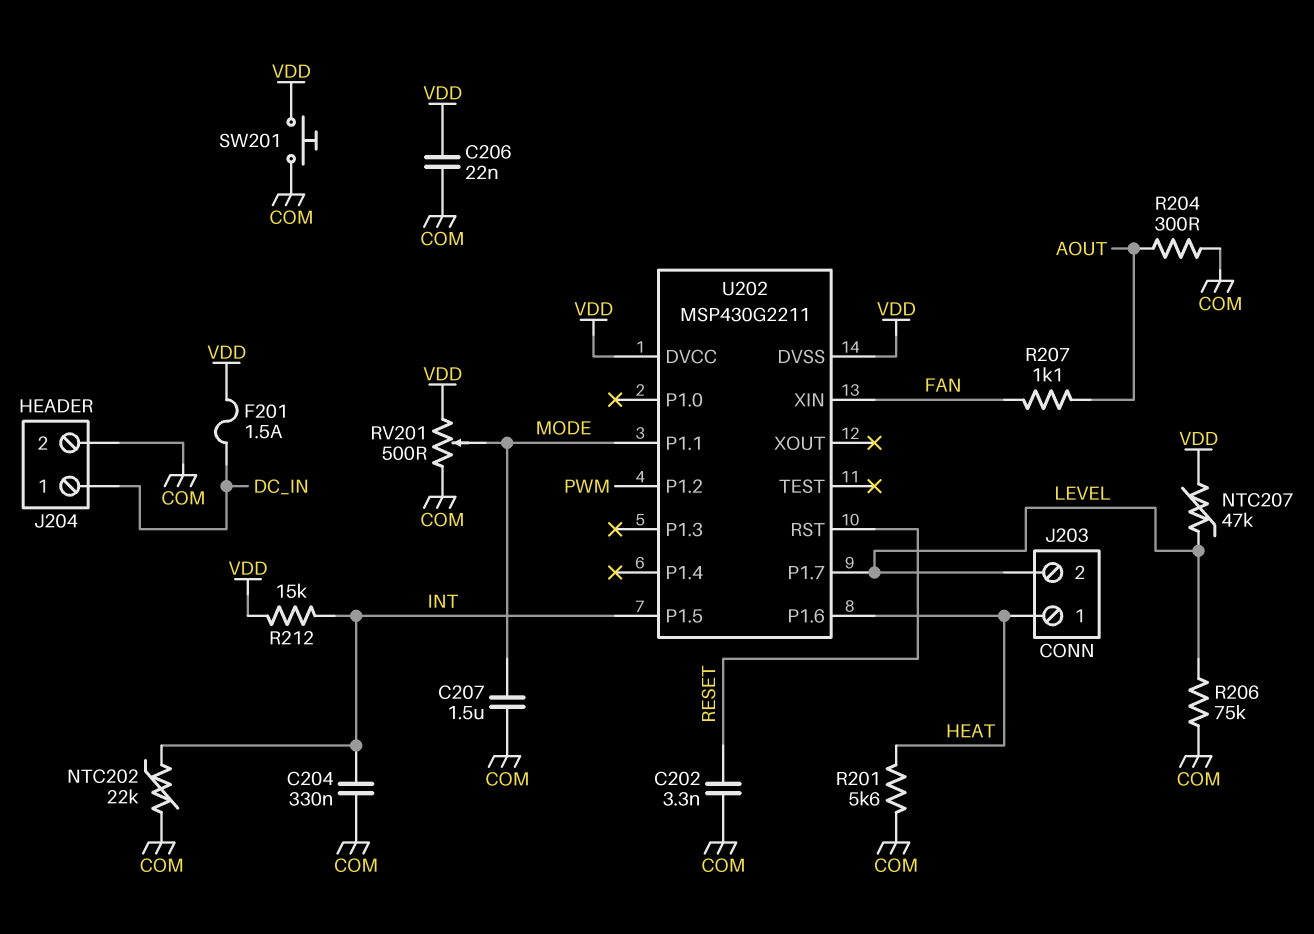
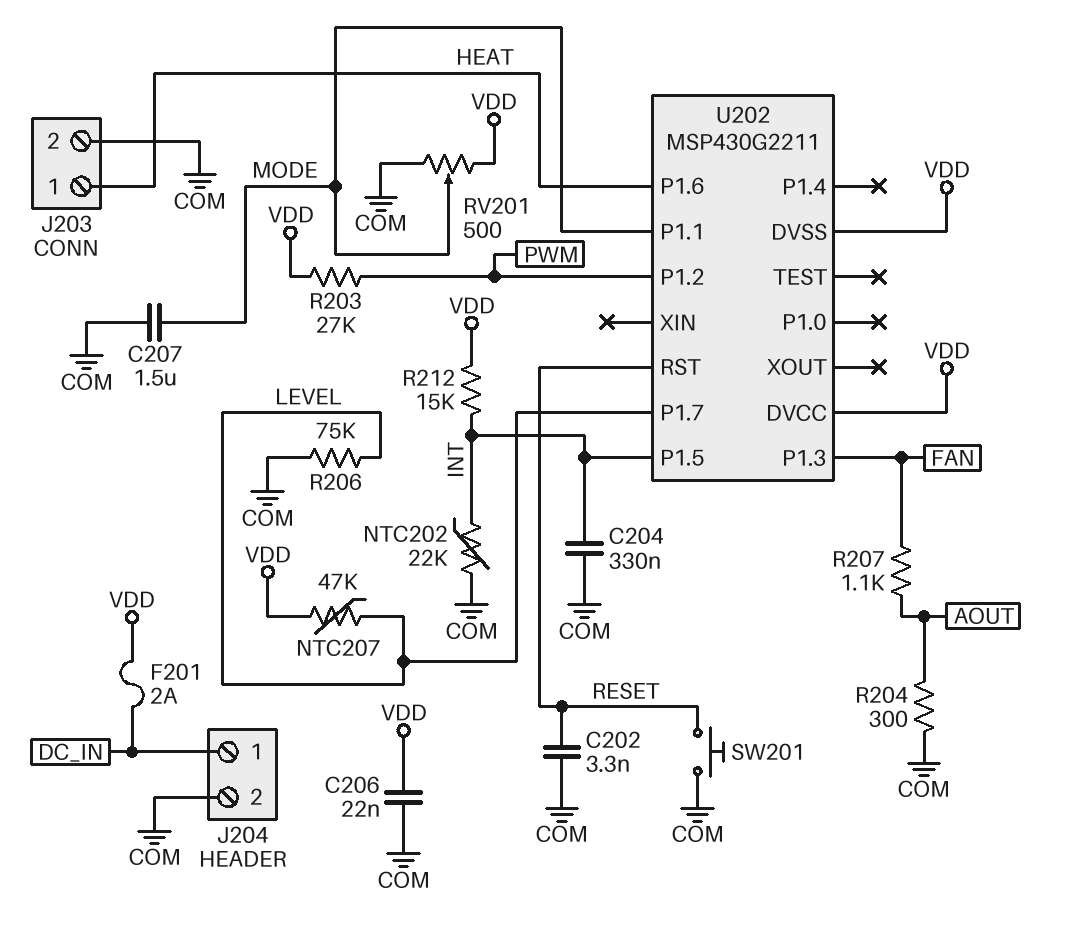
F201: 1.5A (DC_IN, VDD) -> 2A (DC_IN, VDD)
J203 pin 2: LEVEL -> COM
R201: 5.6k (COM, HEAT) -> none
R203: none -> 27k (PWM, VDD)
SW201: button (COM, VDD) -> button (COM, RESET)
U202 pin P1.3: none -> FAN
U202 pin XIN: FAN -> none

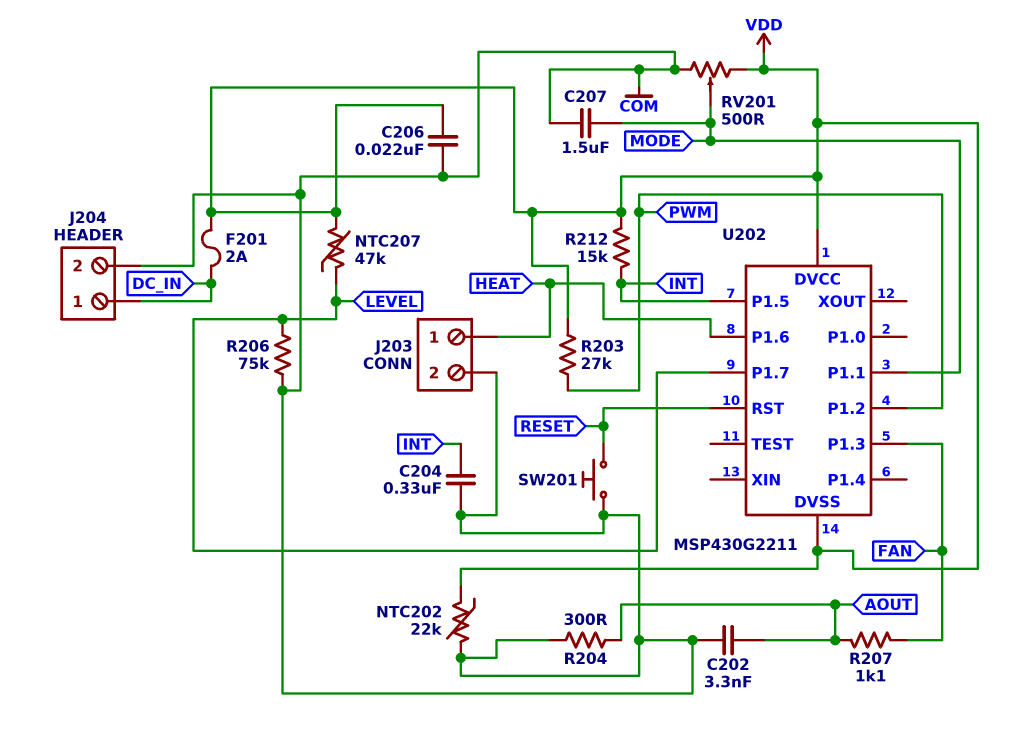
C202: 3.3nF (COM, RESET) -> 3.3nF (AOUT, COM)
NTC202: 22k (COM, INT) -> 22k (COM, VDD)

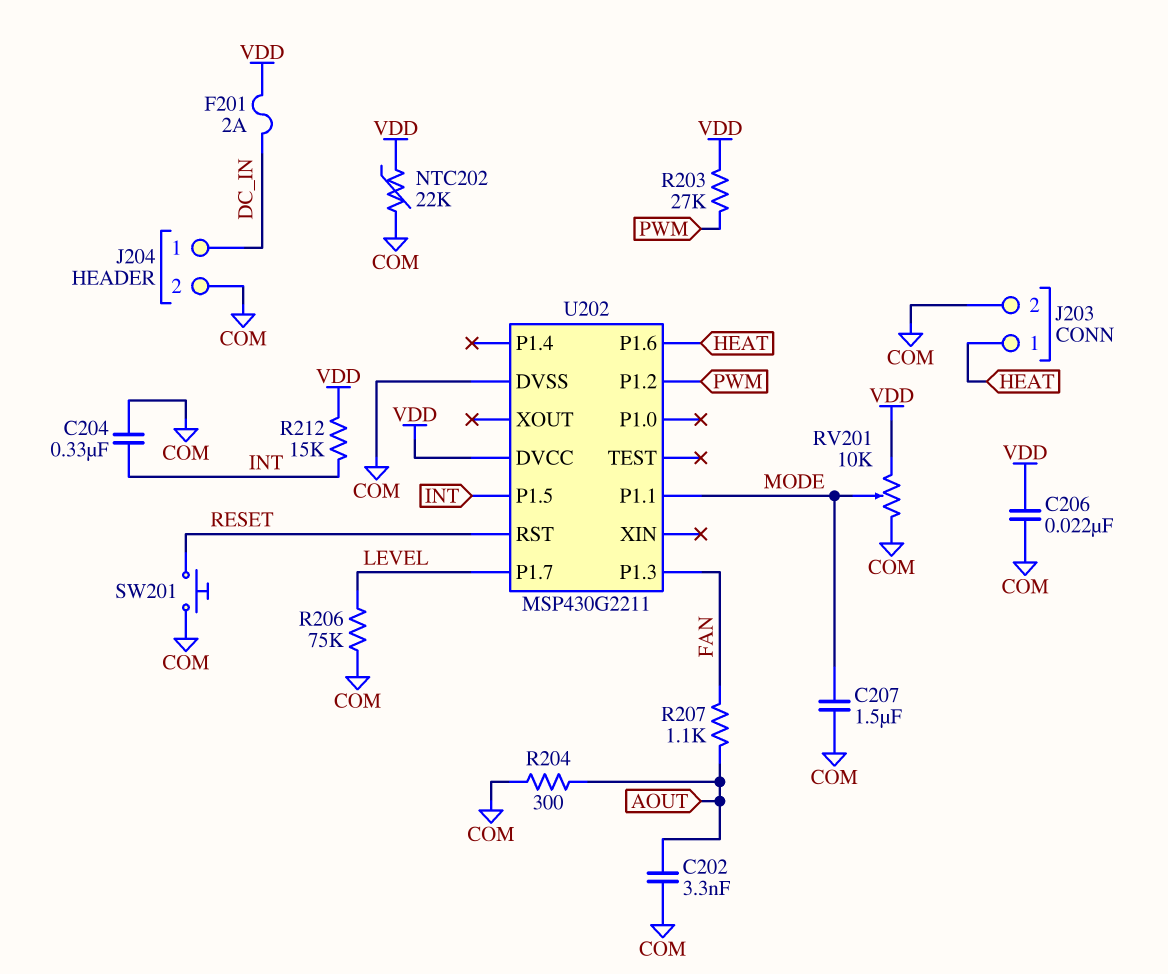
NTC207: 47k (LEVEL, VDD) -> none
RV201: 500 (COM, VDD, wiper MODE) -> 10k (COM, VDD, wiper MODE)
U202 pin DVSS: VDD -> COM

